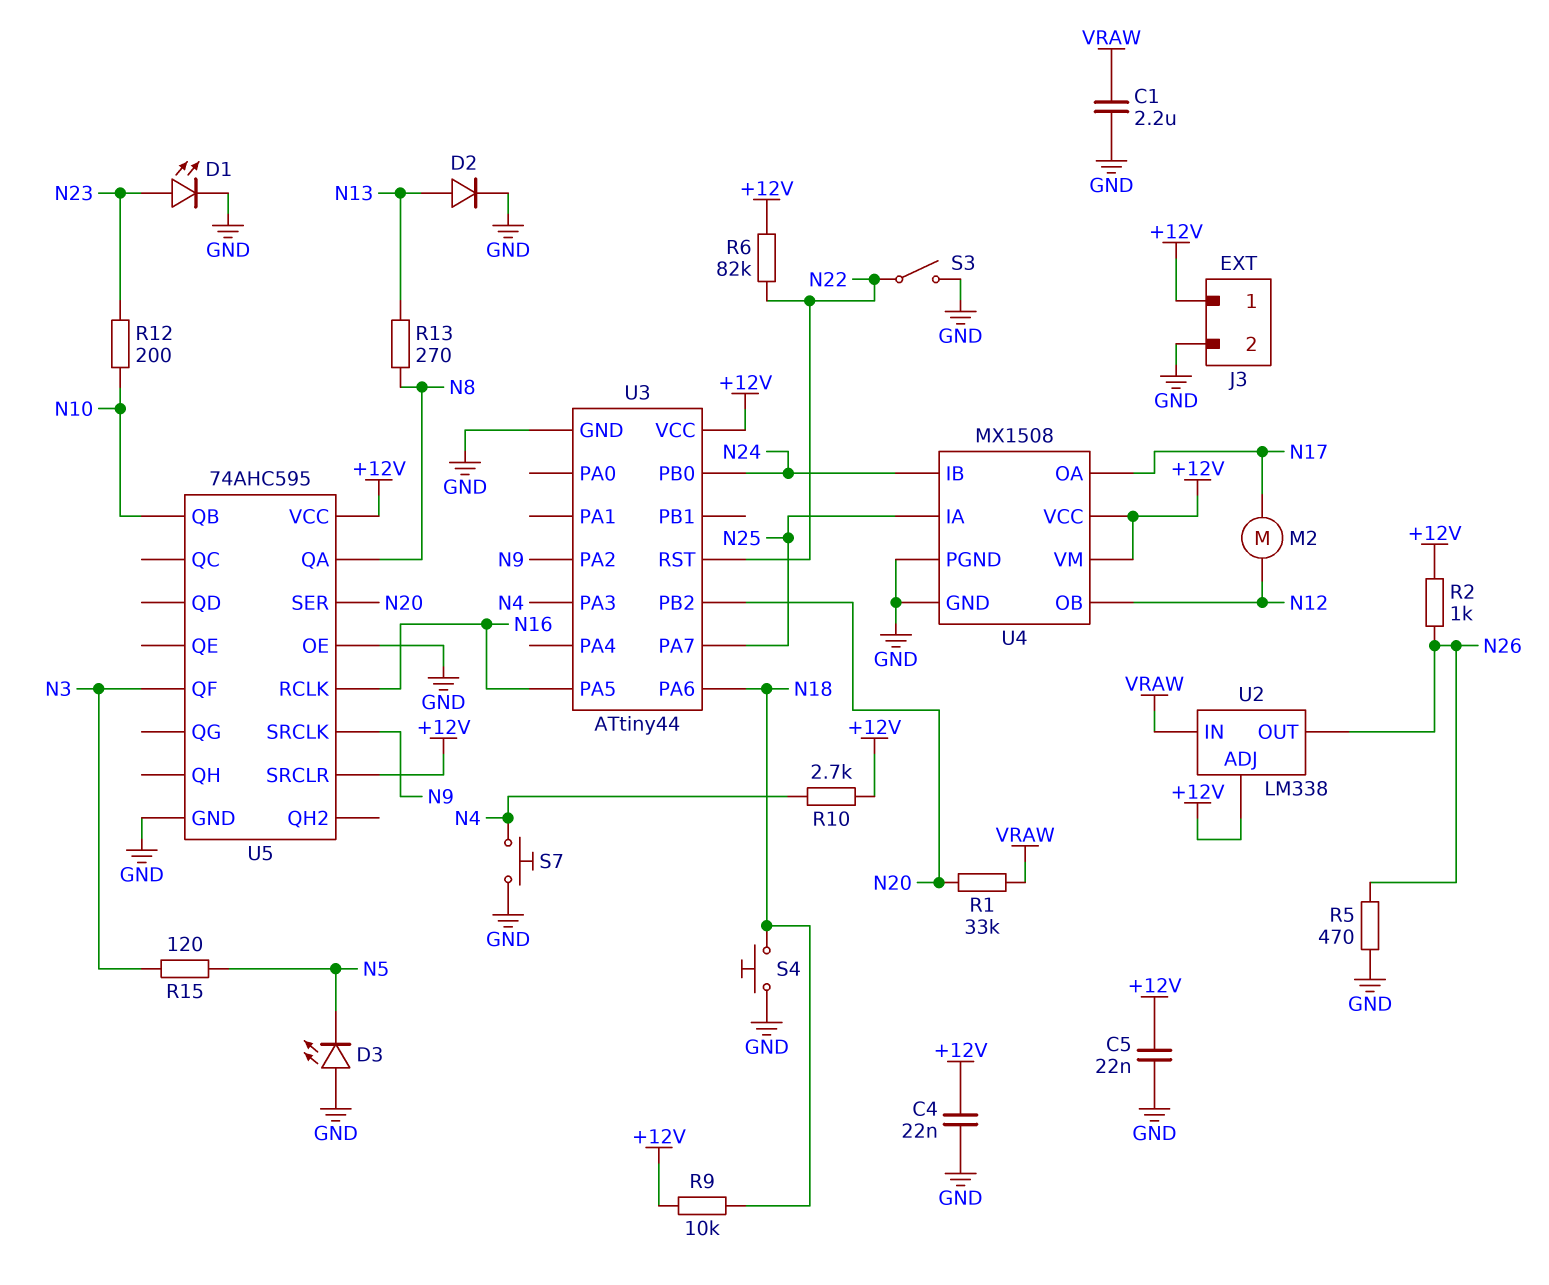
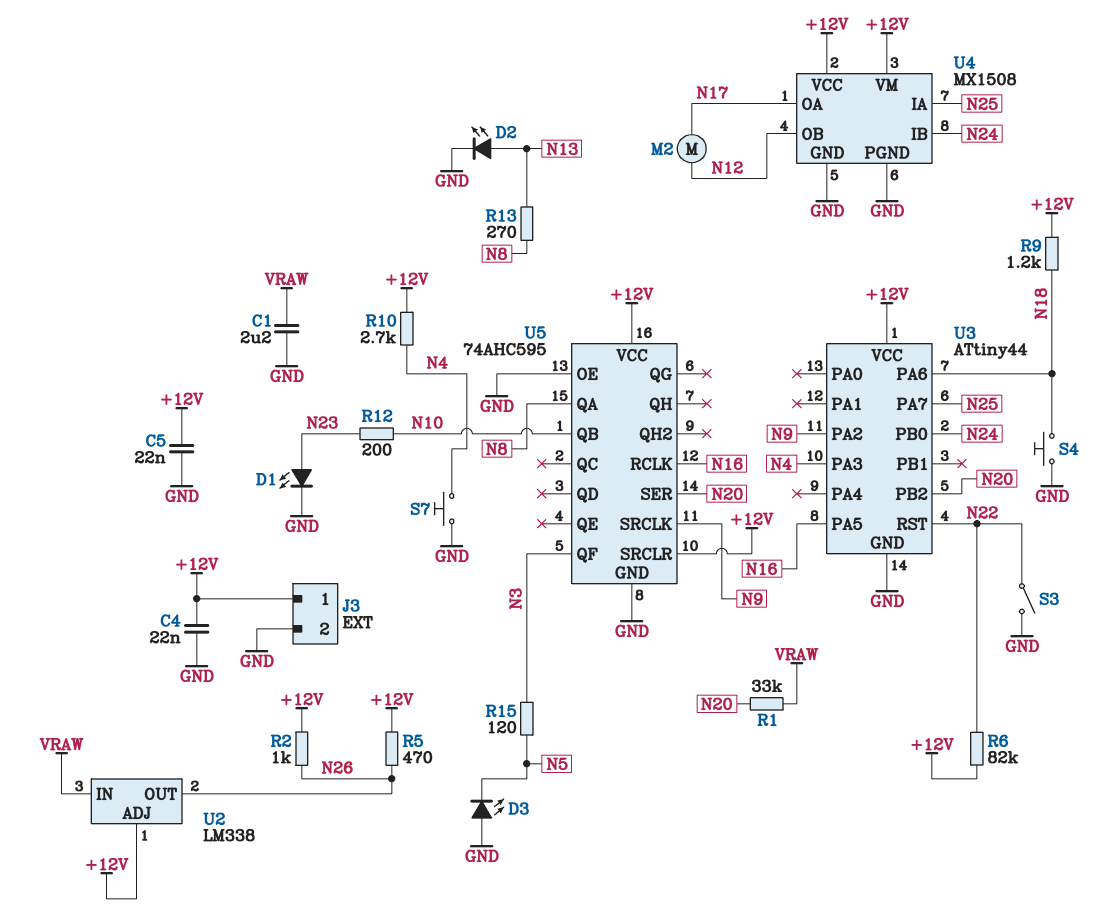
D2: diode (A N13, K GND) -> LED (A N13, K GND)
R5: 470 (GND, N26) -> 470 (+12V, N26)
R9: 10k (+12V, N18) -> 1.2k (+12V, N18)

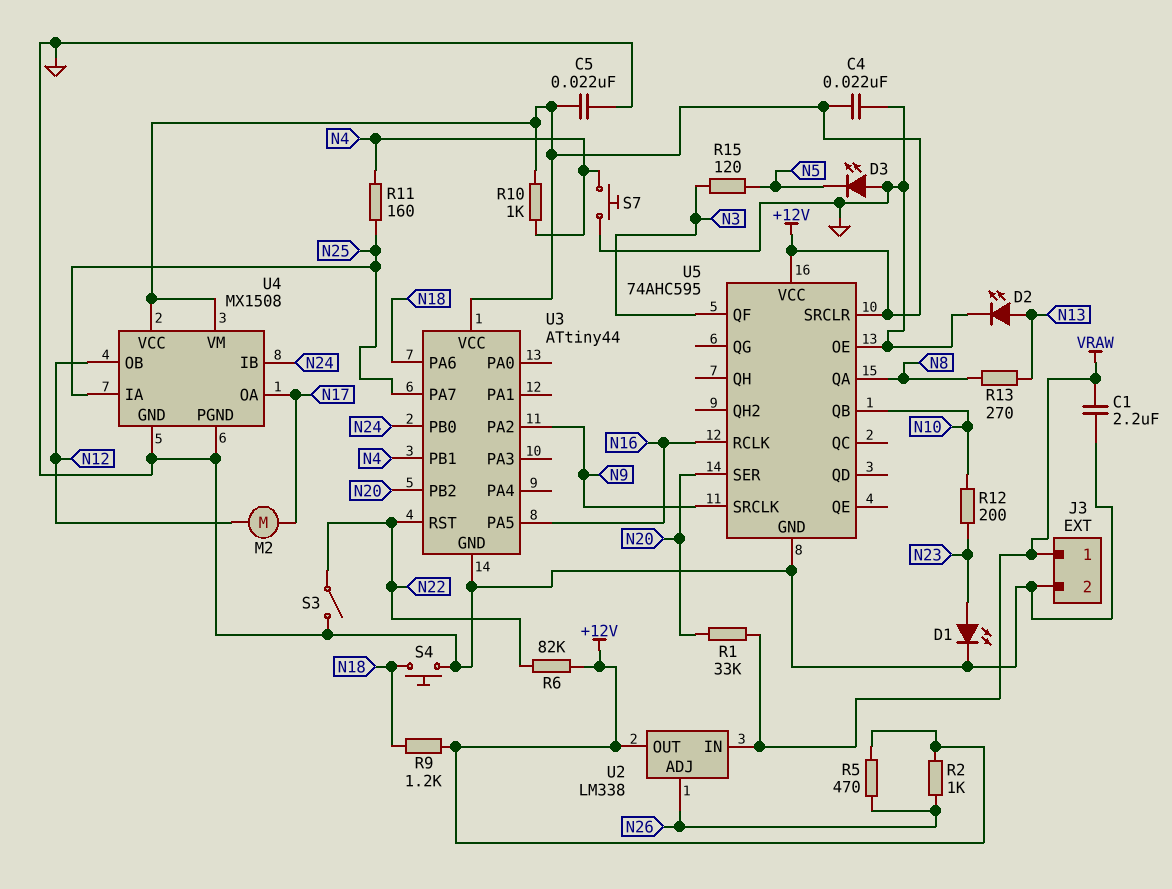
J3 pin 1: +12V -> VRAW
R10: 2.7k (+12V, N4) -> 1k (+12V, N4)
R11: none -> 160 (N4, N25)
U2 pin ADJ: +12V -> N26
U2 pin OUT: N26 -> +12V
U3 pin PA3: N4 -> none
U3 pin PB1: none -> N4

